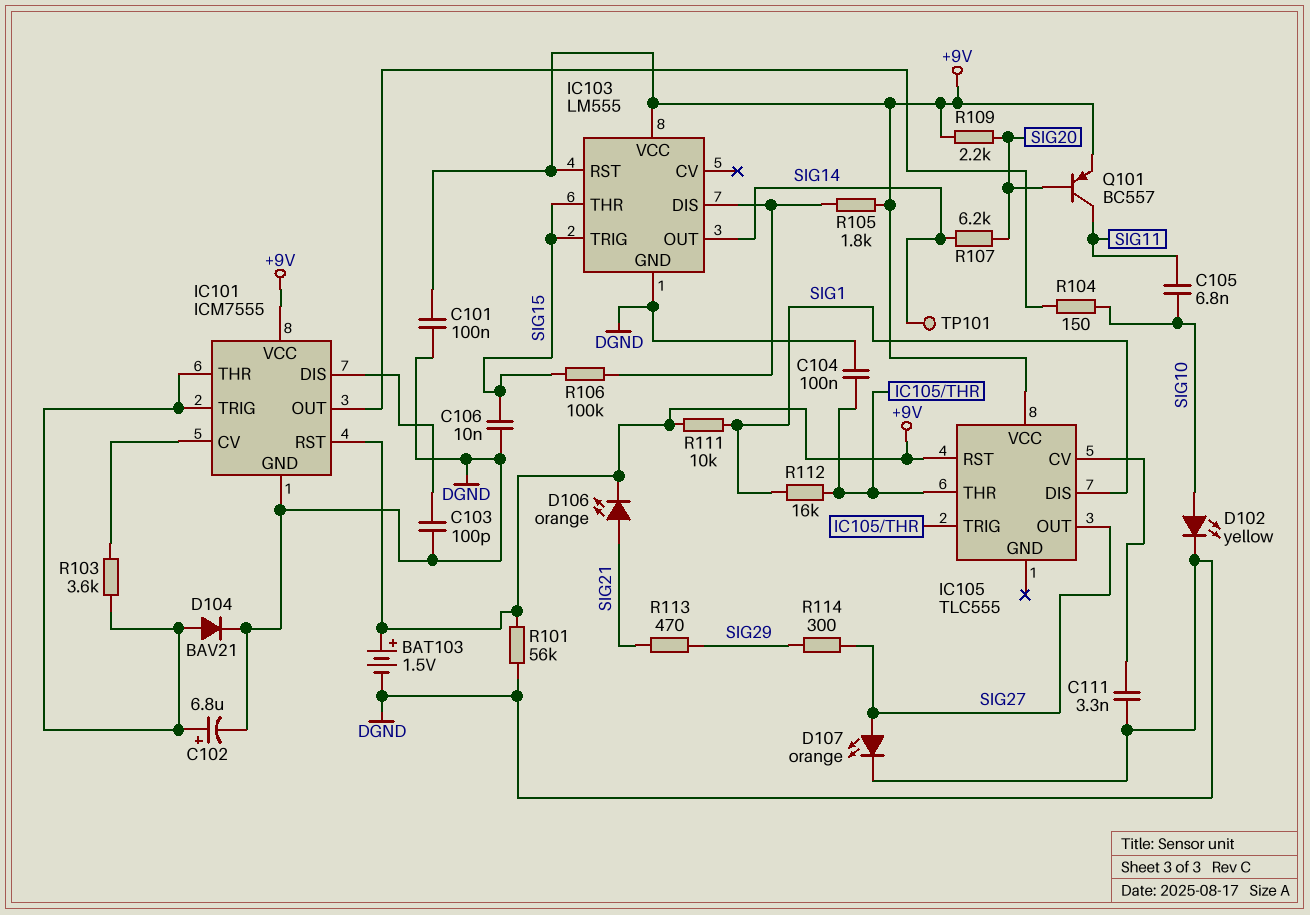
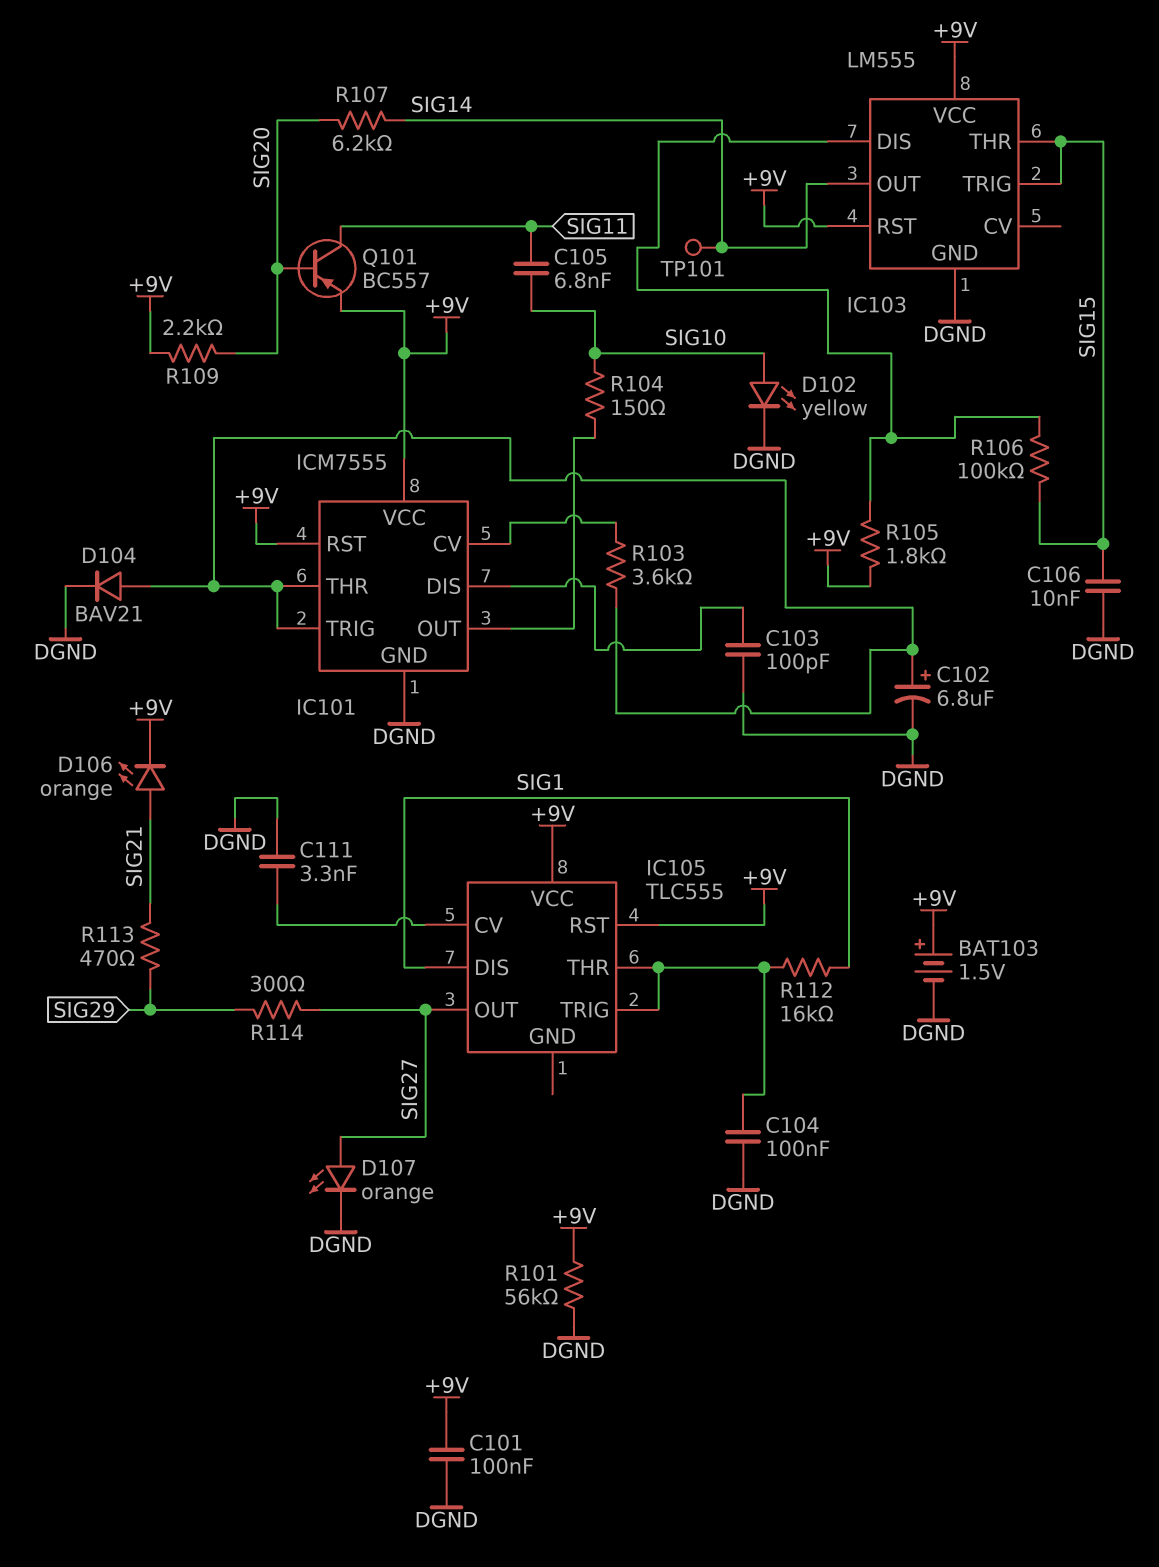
R111: 10k (+9V, SIG1) -> none

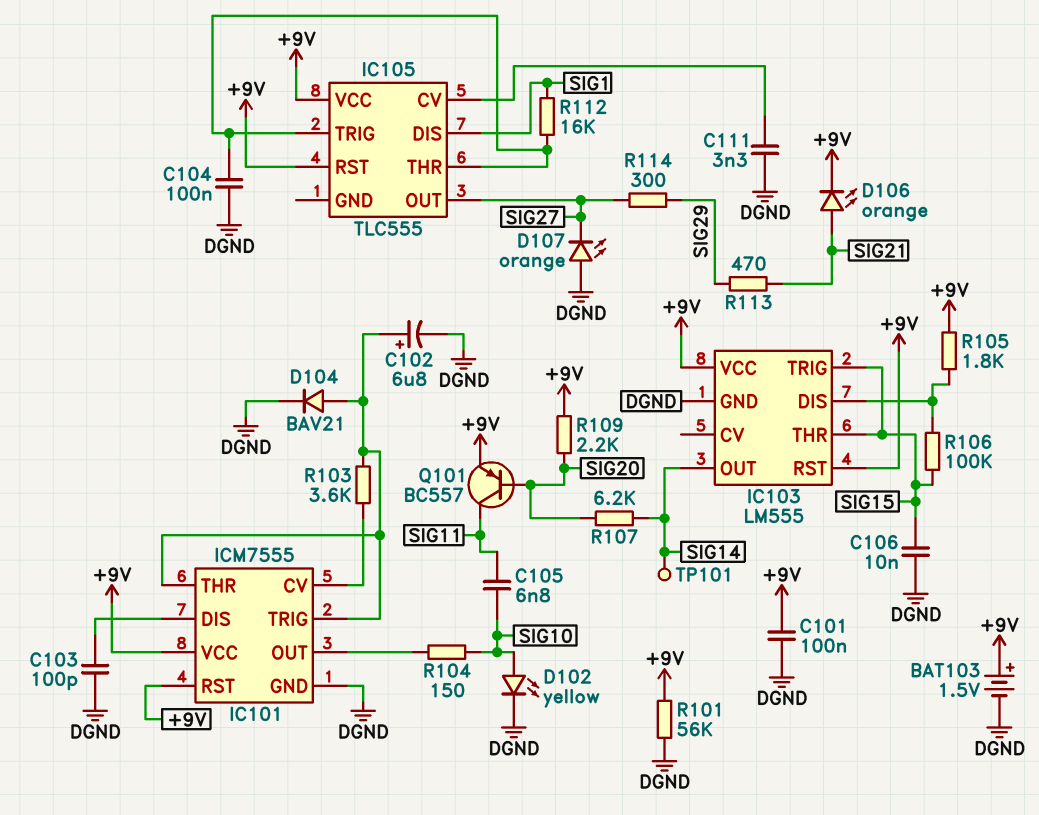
D107: LED orange (A SIG27, K DGND) -> LED orange (A DGND, K SIG27)

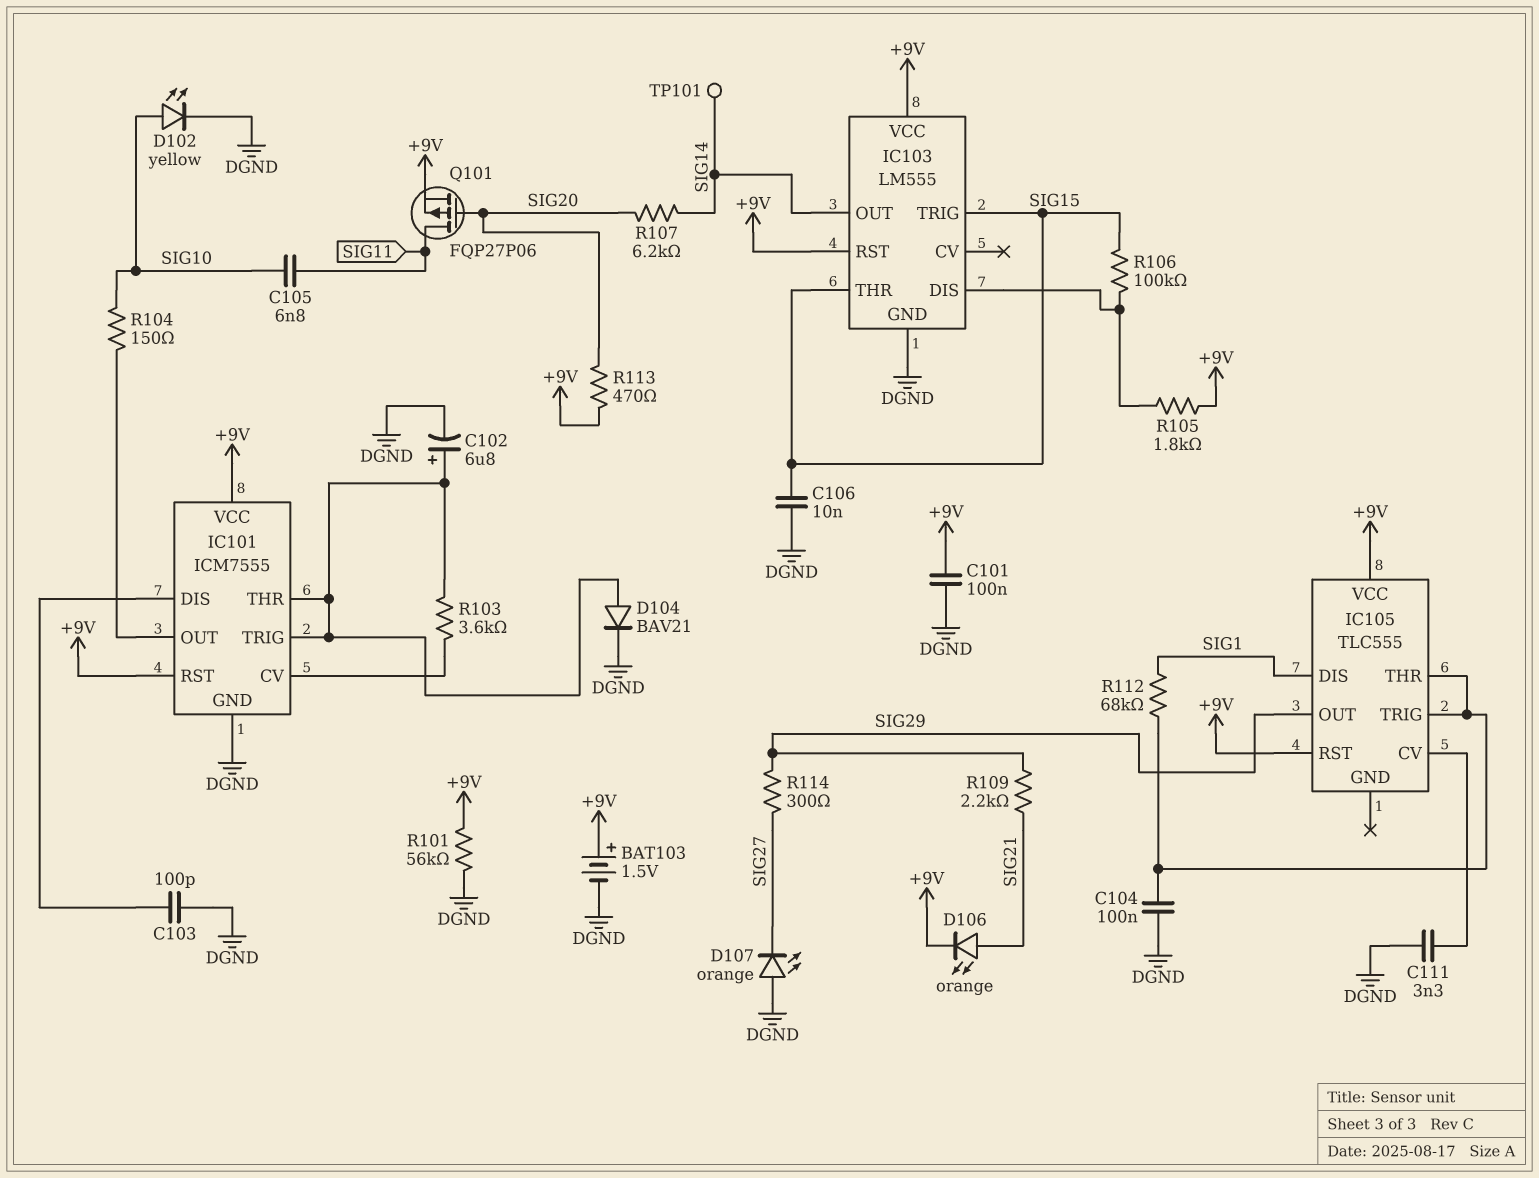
IC105 pin OUT: SIG27 -> SIG29
Q101: PNP BC557 (B SIG20, C SIG11, E +9V) -> PMOS FQP27P06 (G SIG20, D SIG11, S +9V)
R109: 2.2k (+9V, SIG20) -> 2.2k (SIG21, SIG29)
R112: 16k (IC105/THR, SIG1) -> 68k (IC105/THR, SIG1)
R113: 470 (SIG21, SIG29) -> 470 (+9V, SIG20)

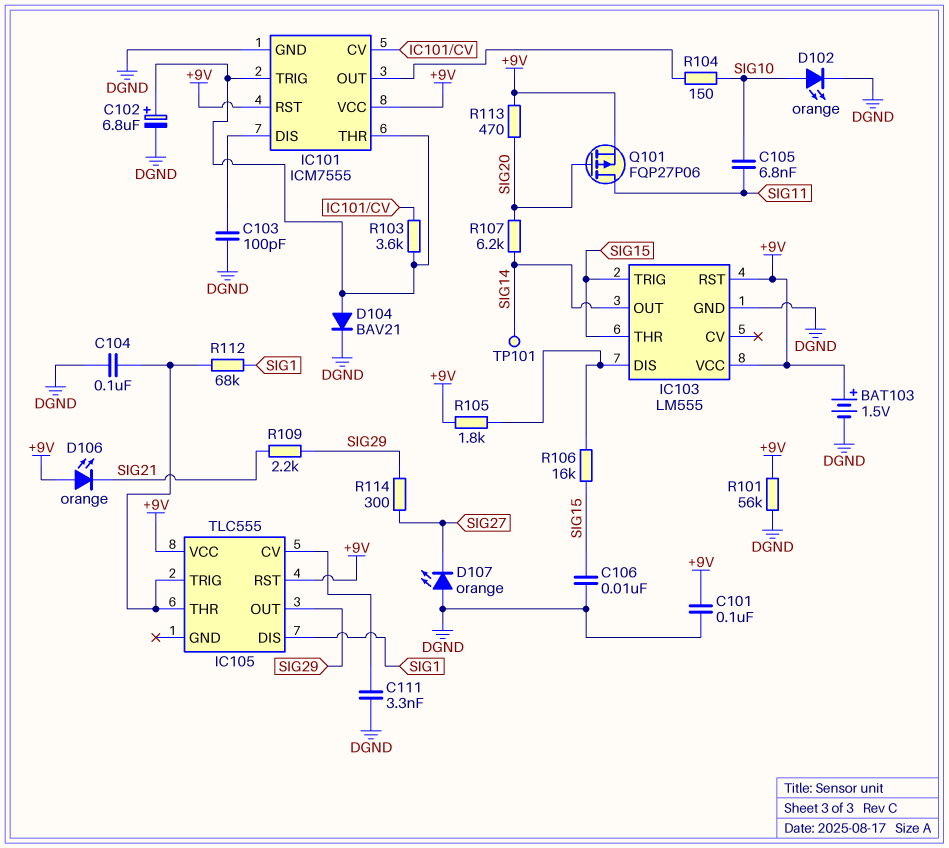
D102: LED yellow (A SIG10, K DGND) -> LED orange (A SIG10, K DGND)
D106: LED orange (A SIG21, K +9V) -> LED orange (A +9V, K SIG21)
R106: 100k (IC103/DIS, SIG15) -> 16k (IC103/DIS, SIG15)

